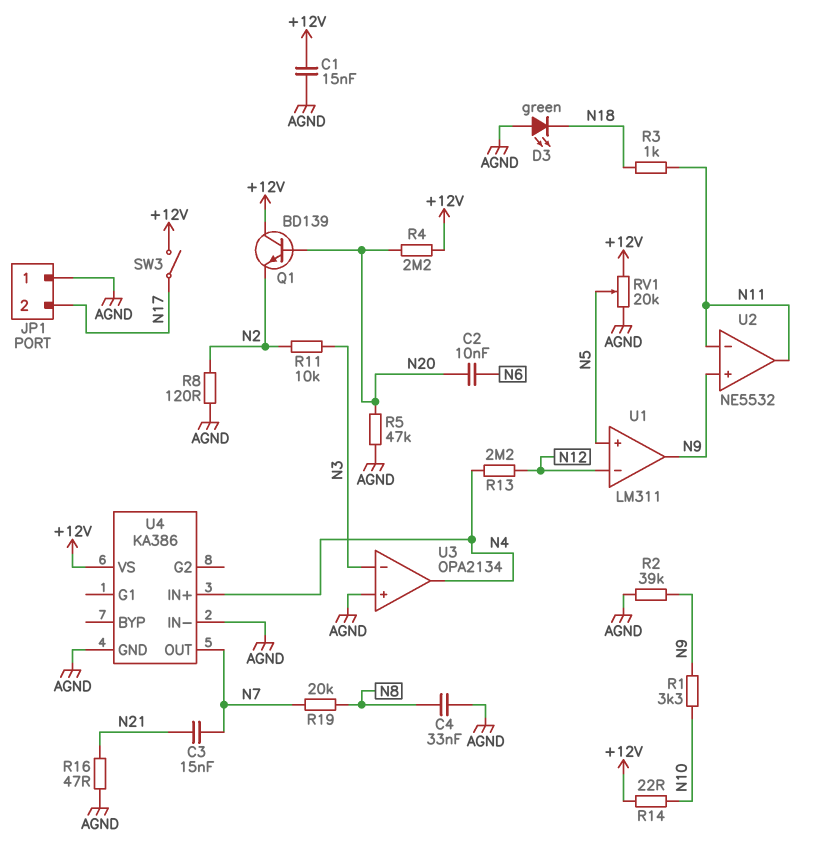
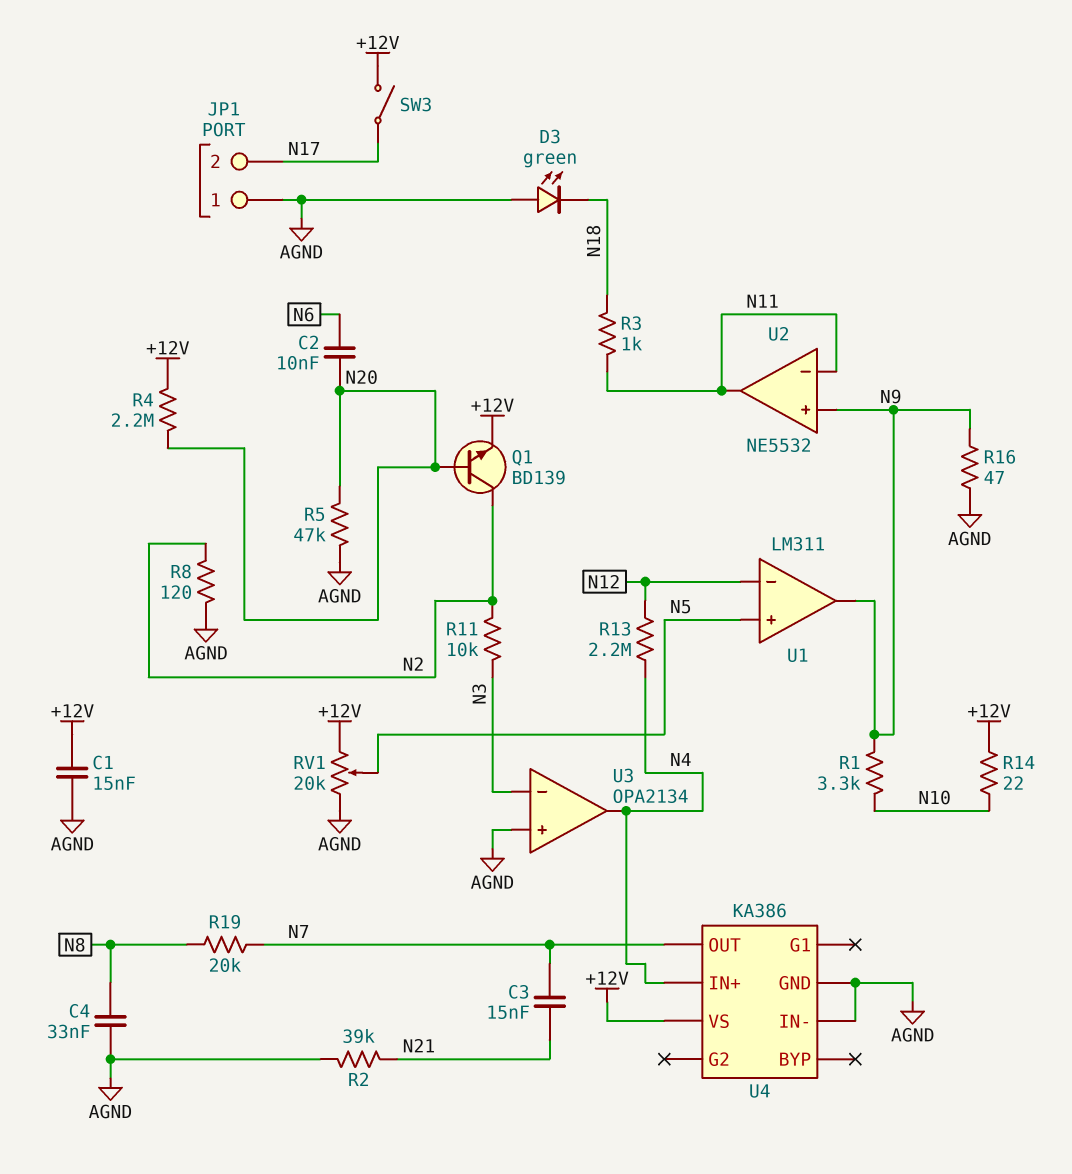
Q1: NPN BD139 (B N20, C +12V, E N2) -> NPN BD139 (B N20, C N2, E +12V)
R2: 39k (AGND, N9) -> 39k (AGND, N21)
R16: 47 (AGND, N21) -> 47 (AGND, N9)

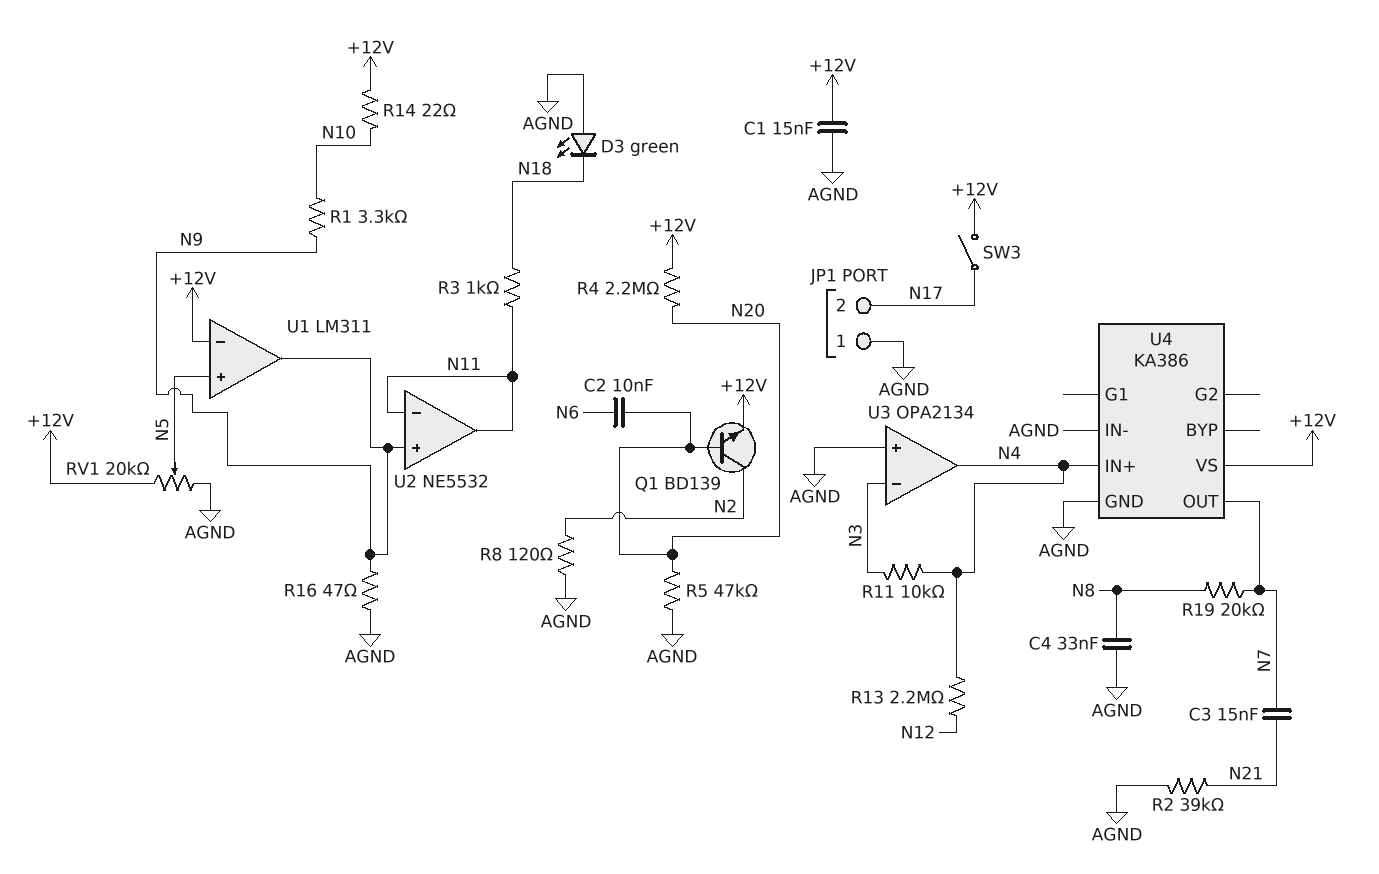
R11: 10k (N2, N3) -> 10k (N3, N4)
U1 pin in-: N12 -> +12V

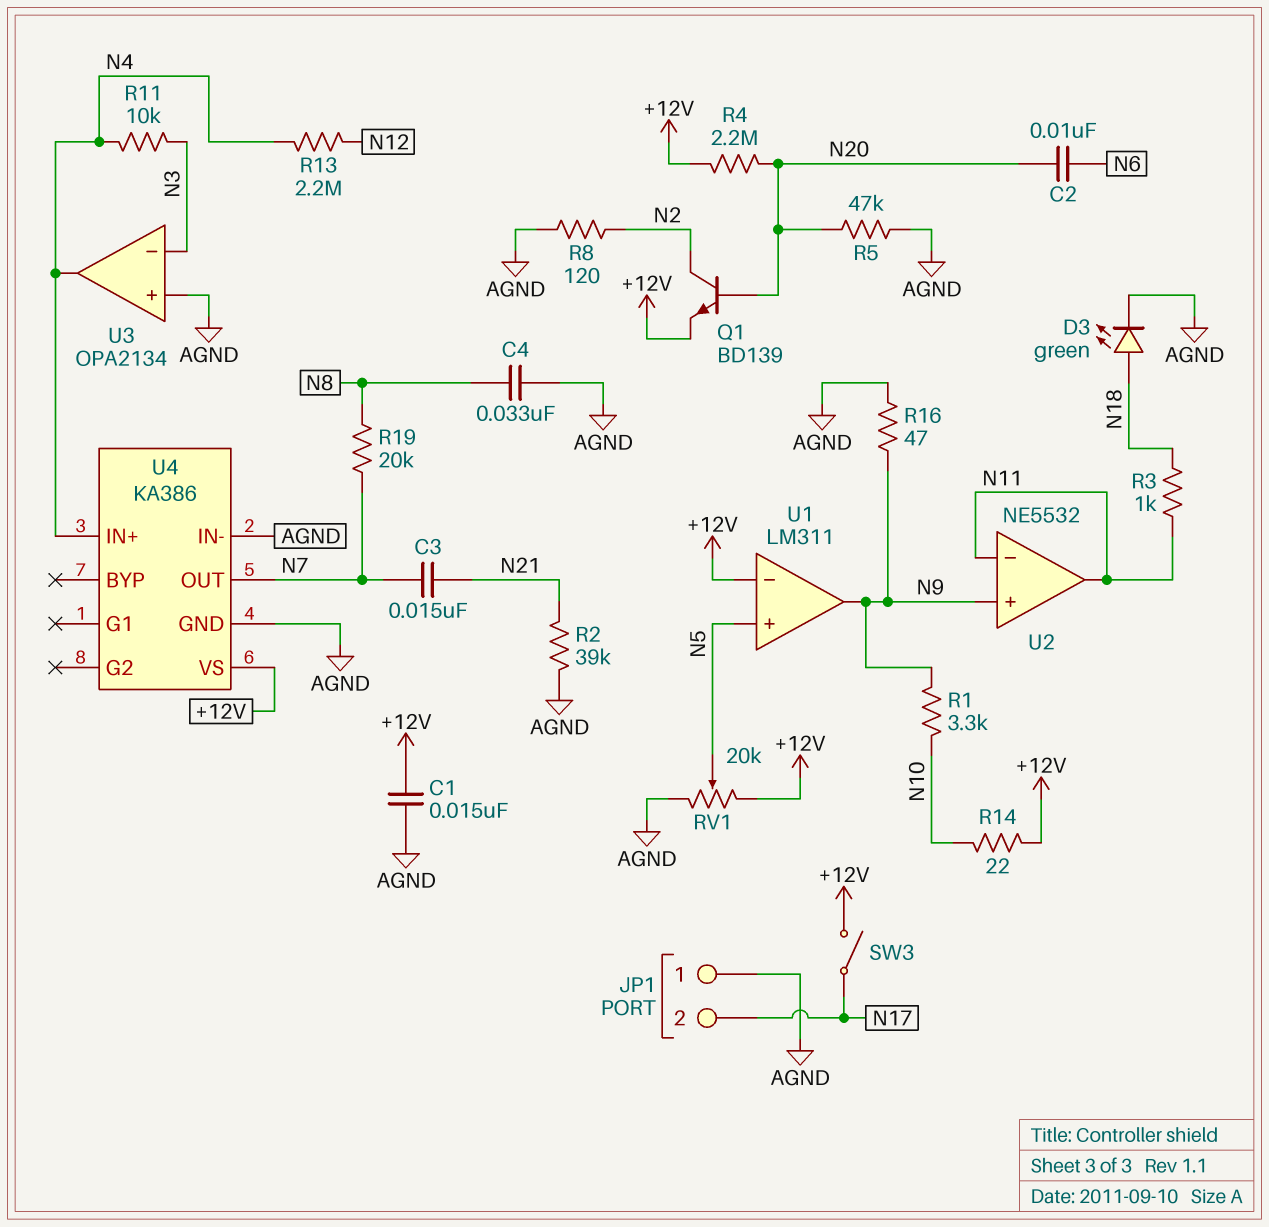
D3: LED green (A AGND, K N18) -> LED green (A N18, K AGND)

